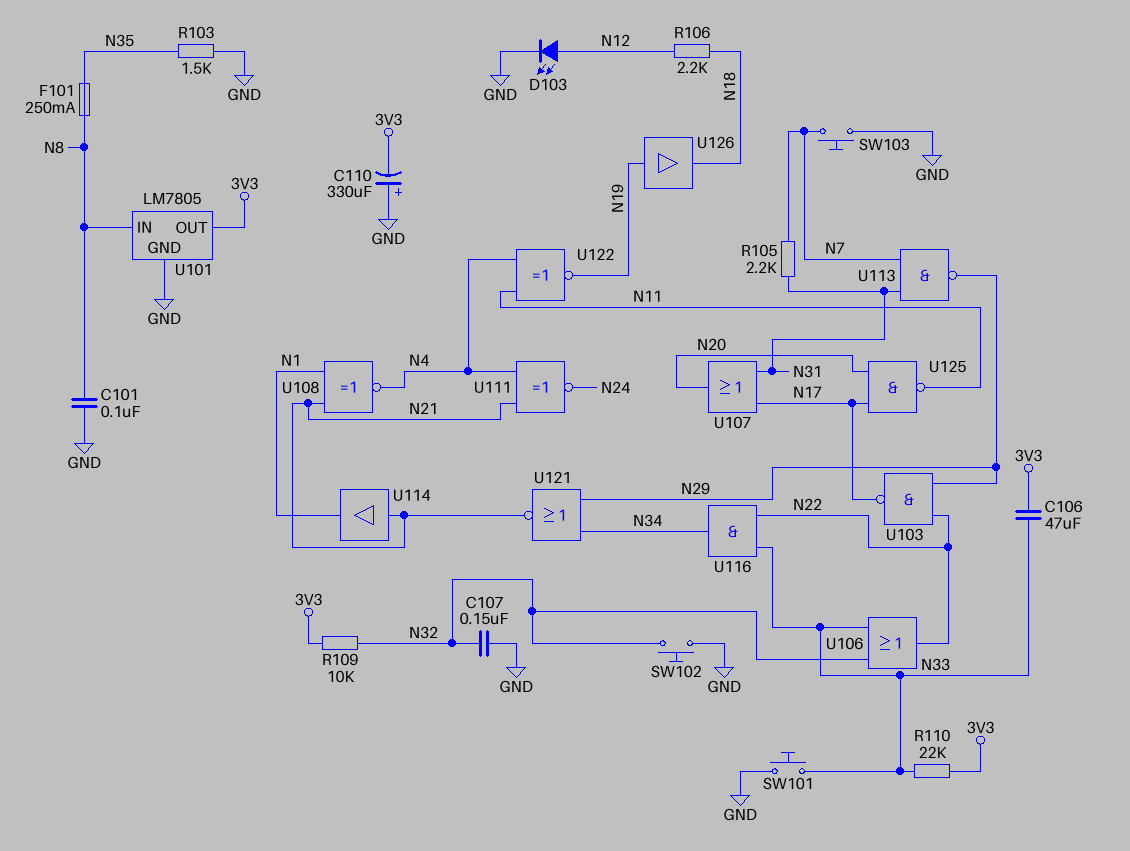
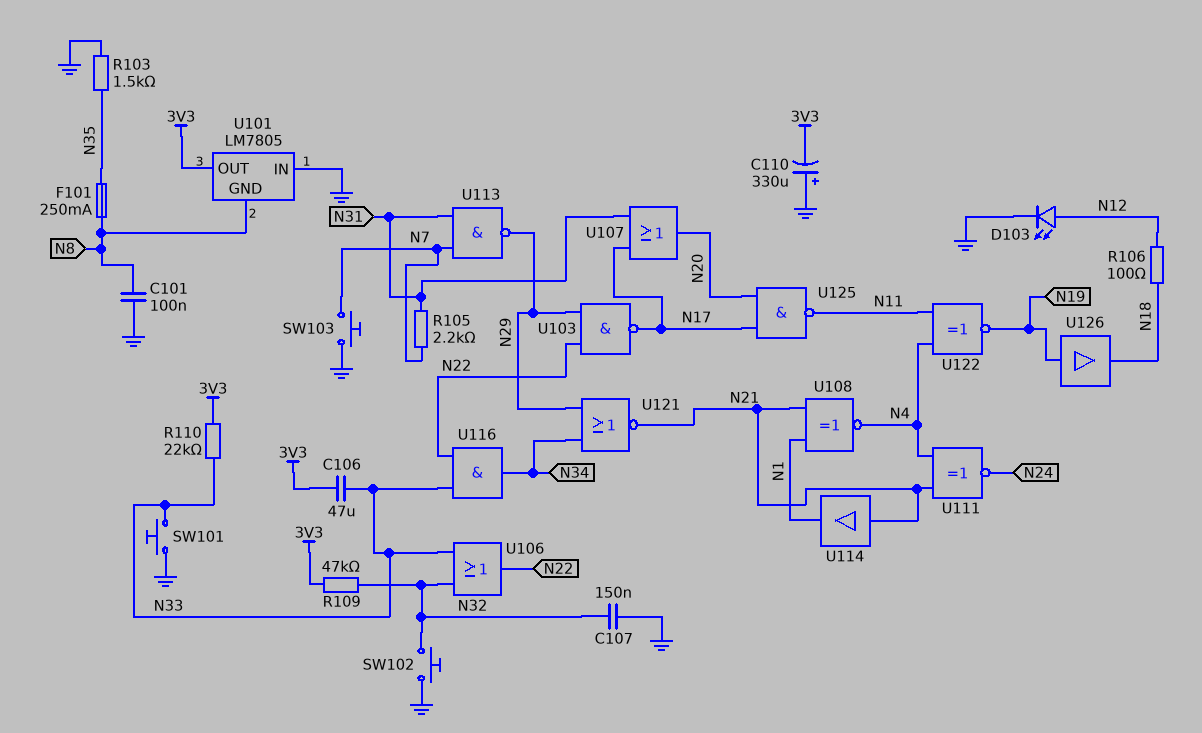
R106: 2.2k (N12, N18) -> 100 (N12, N18)
R109: 10k (3V3, N32) -> 47k (3V3, N32)
U101 pin GND: GND -> N8
U101 pin IN: N8 -> GND

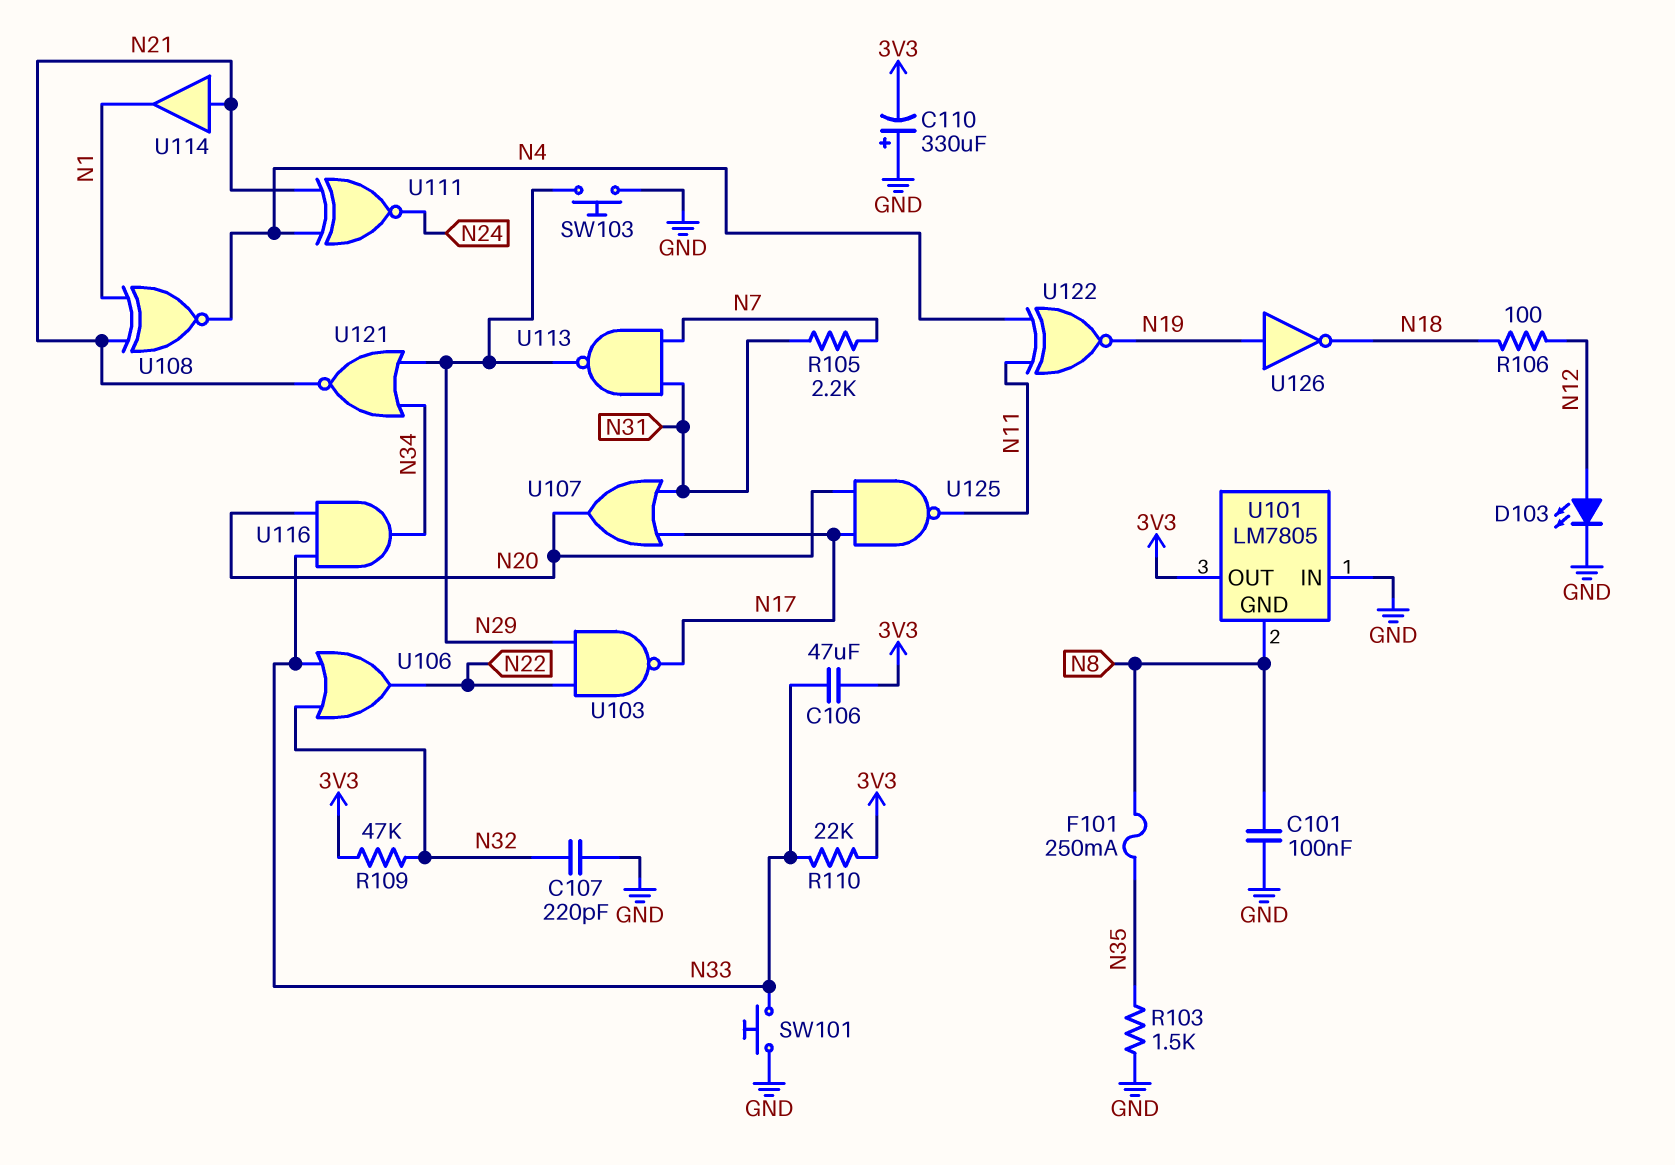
C107: 150nF (GND, N32) -> 220pF (GND, N32)
SW102: button (GND, N32) -> none
SW103: button (GND, N7) -> button (GND, N29)
U116: AND (in N22, in N33, out N34) -> AND (in N20, in N33, out N34)
U126: buffer (in N19, out N18) -> NOT (in N19, out N18)

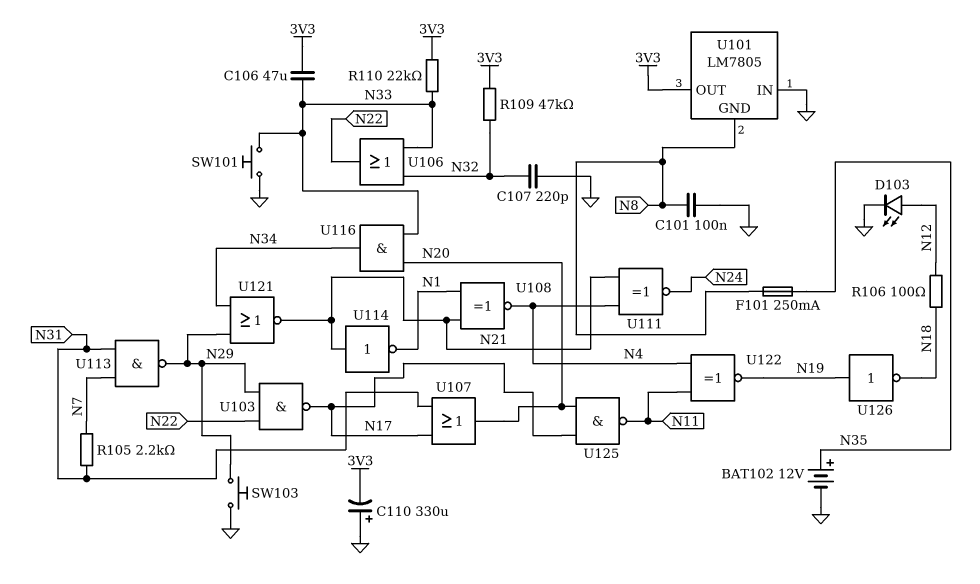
BAT102: none -> 12V (plus N35, minus GND)
R103: 1.5k (GND, N35) -> none
U114: buffer (in N21, out N1) -> NOT (in N21, out N1)

